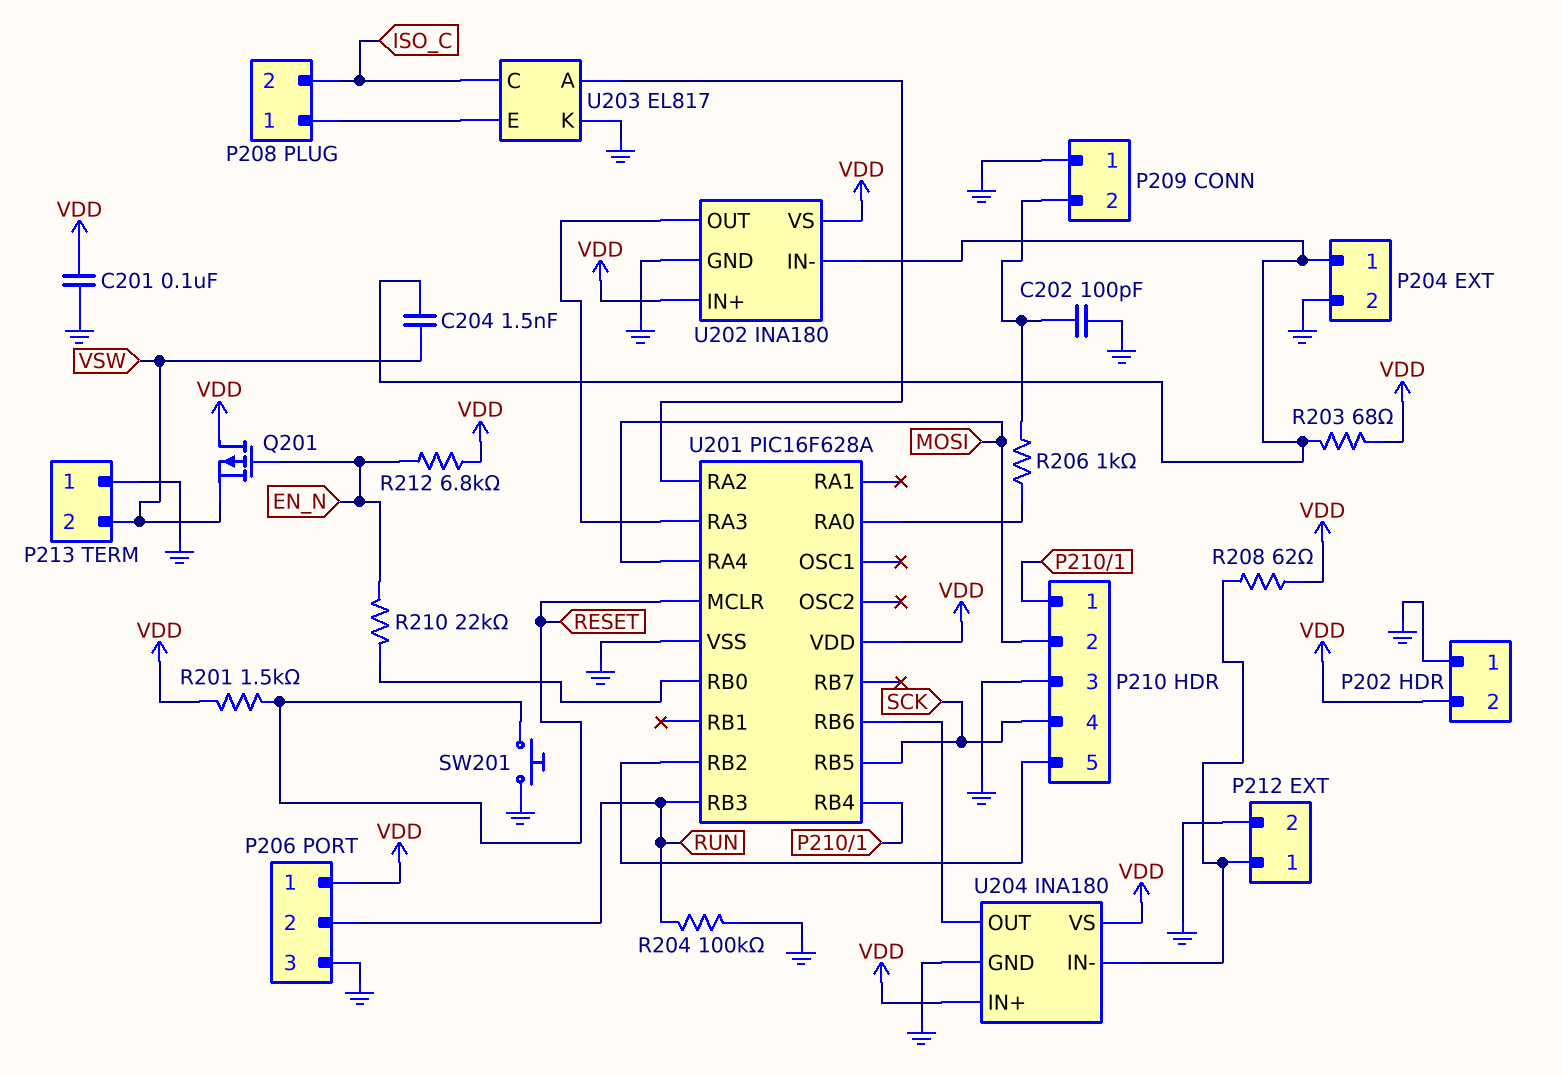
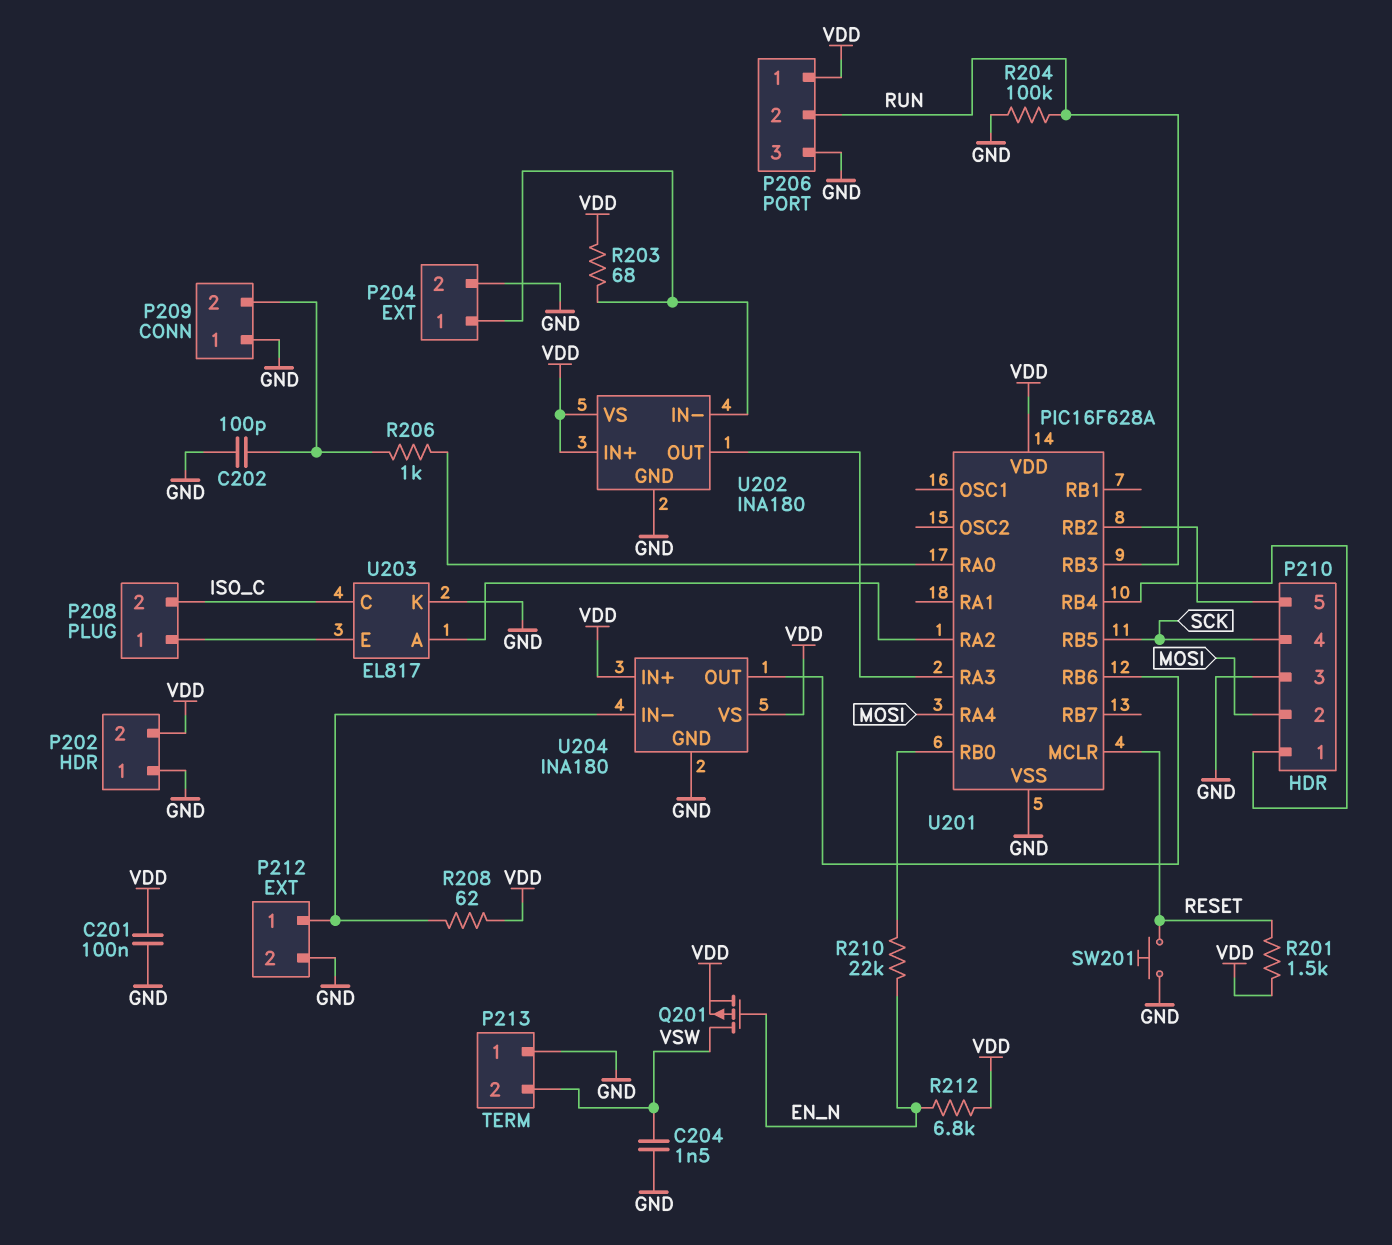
C204: 1.5nF (P204/1, VSW) -> 1.5nF (GND, VSW)
Q201: PMOS (G EN_N, D VDD, S VSW) -> PMOS (G EN_N, D VSW, S VDD)

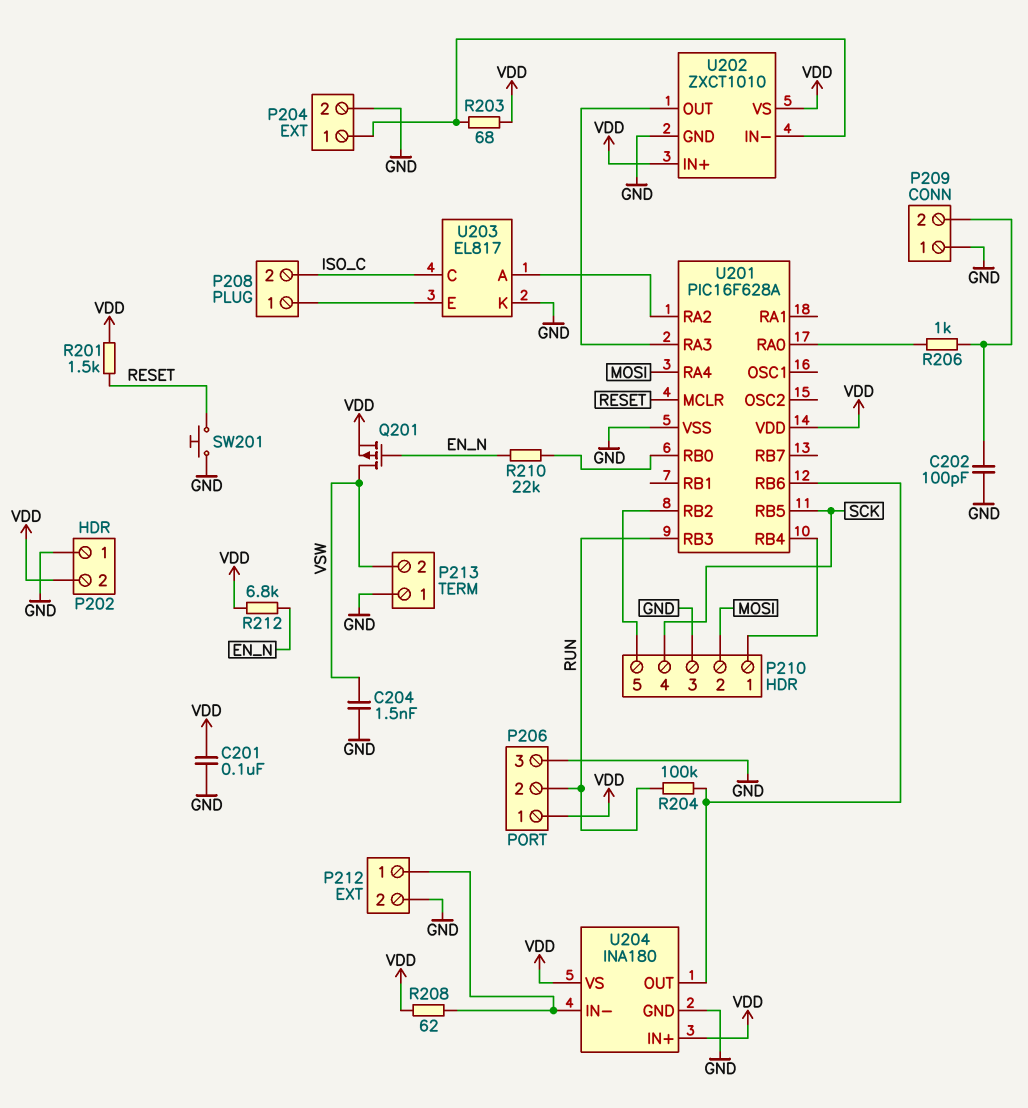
R204: 100k (GND, RUN) -> 100k (RUN, U201/RB6)
U202: INA180 -> ZXCT1010

